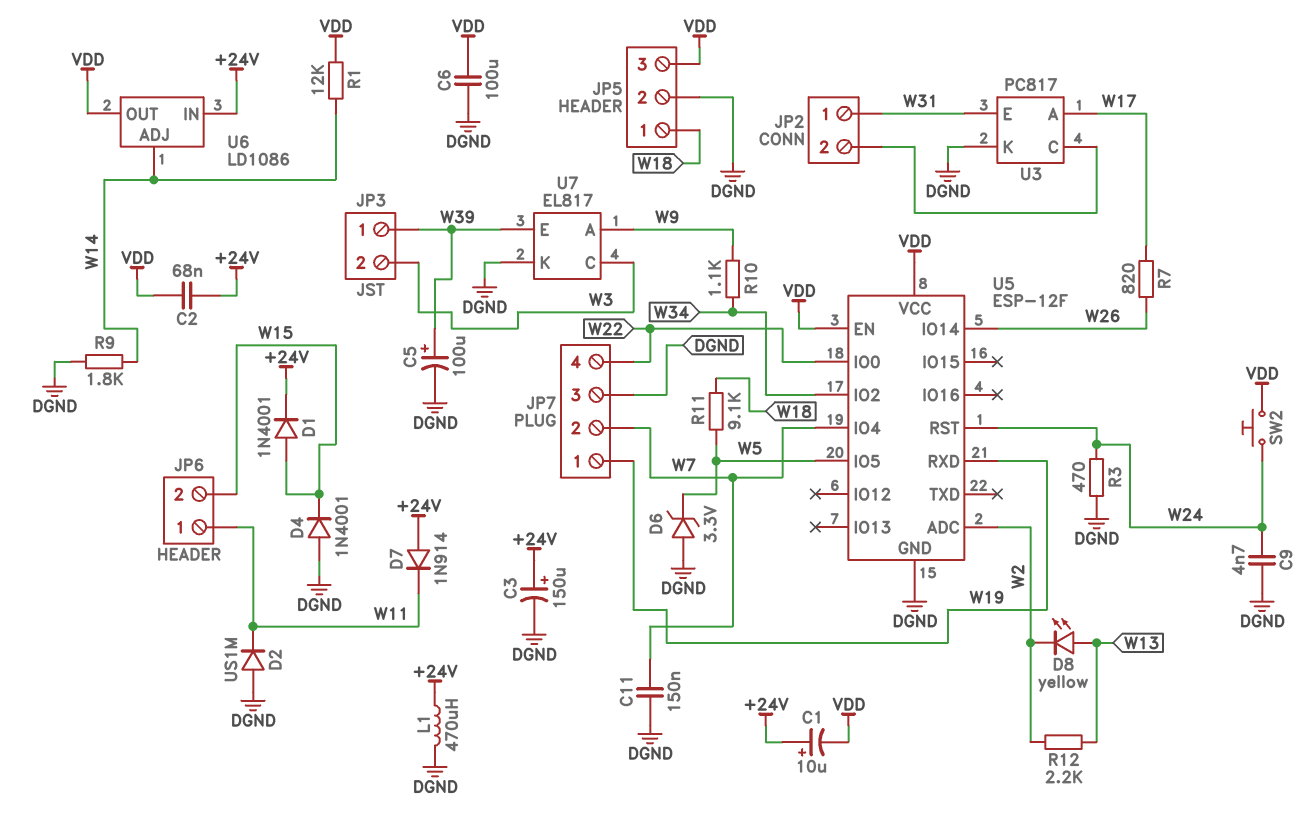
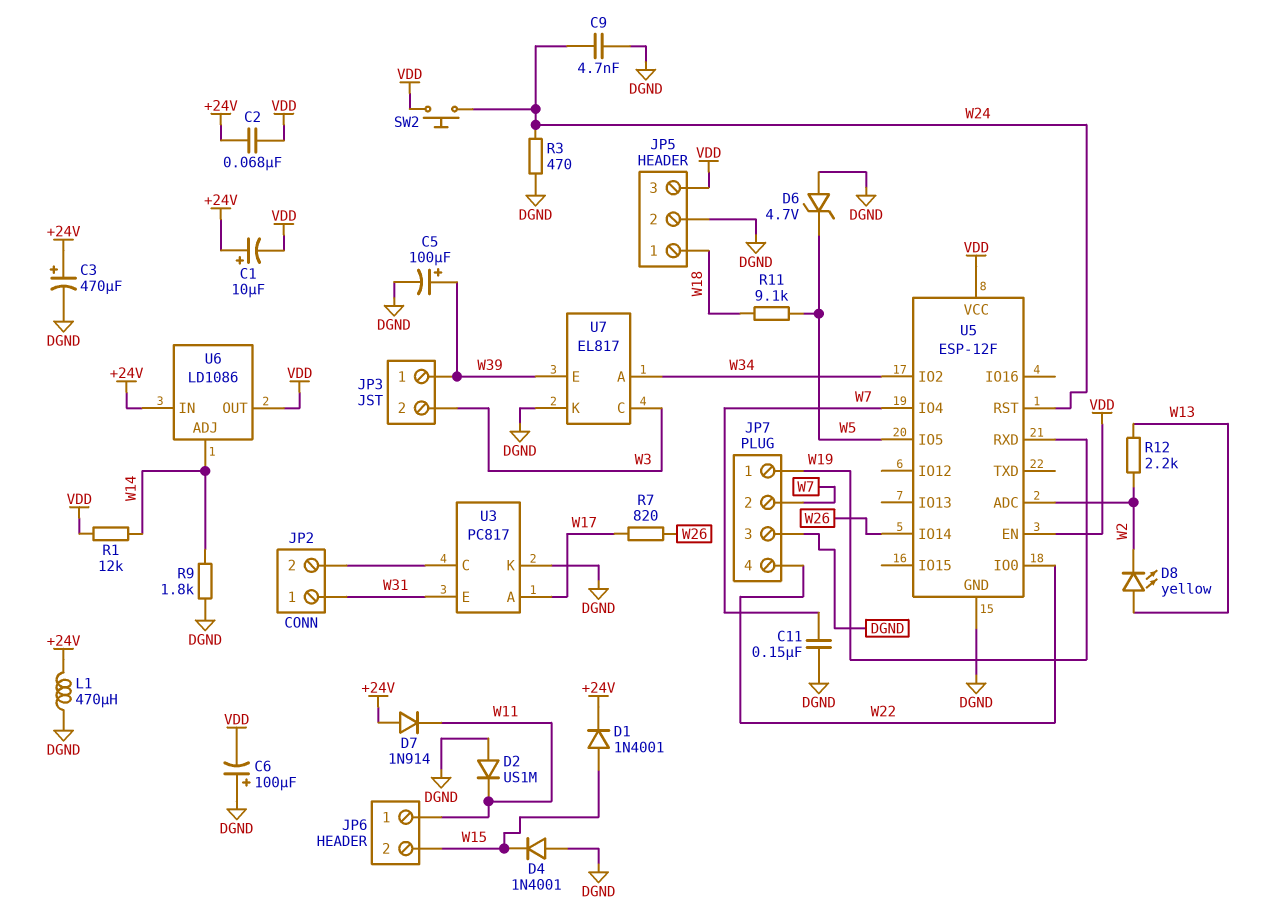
C3: 150uF (plus +24V, minus DGND) -> 470uF (plus +24V, minus DGND)
C6: 100uF (DGND, VDD) -> 100uF (plus DGND, minus VDD)
D6: zener 3.3V (A DGND, K W5) -> zener 4.7V (A DGND, K W5)
R10: 1.1k (W9, W34) -> none
U7 pin A: W9 -> W34

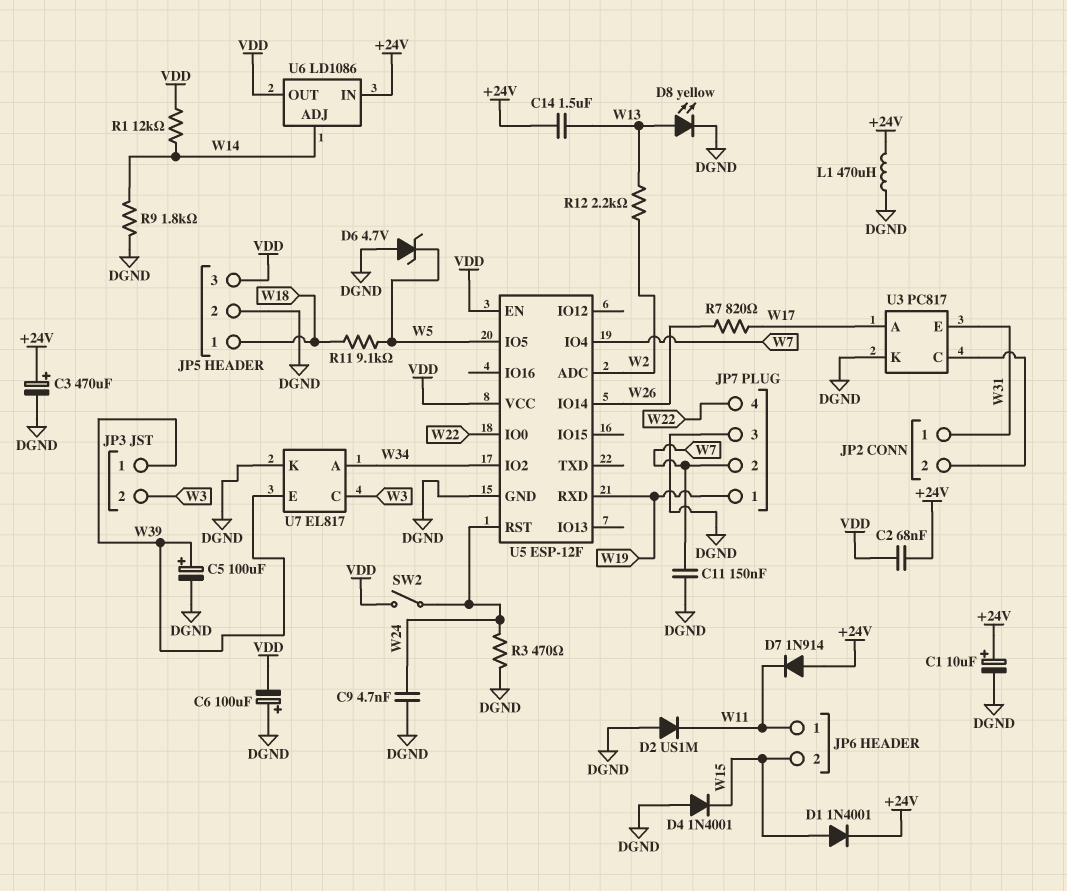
C1: 10uF (plus +24V, minus VDD) -> 10uF (plus +24V, minus DGND)
C14: none -> 1.5uF (+24V, W13)
D8: LED yellow (A W13, K W2) -> LED yellow (A W13, K DGND)
SW2: button (VDD, W24) -> switch (VDD, W24)

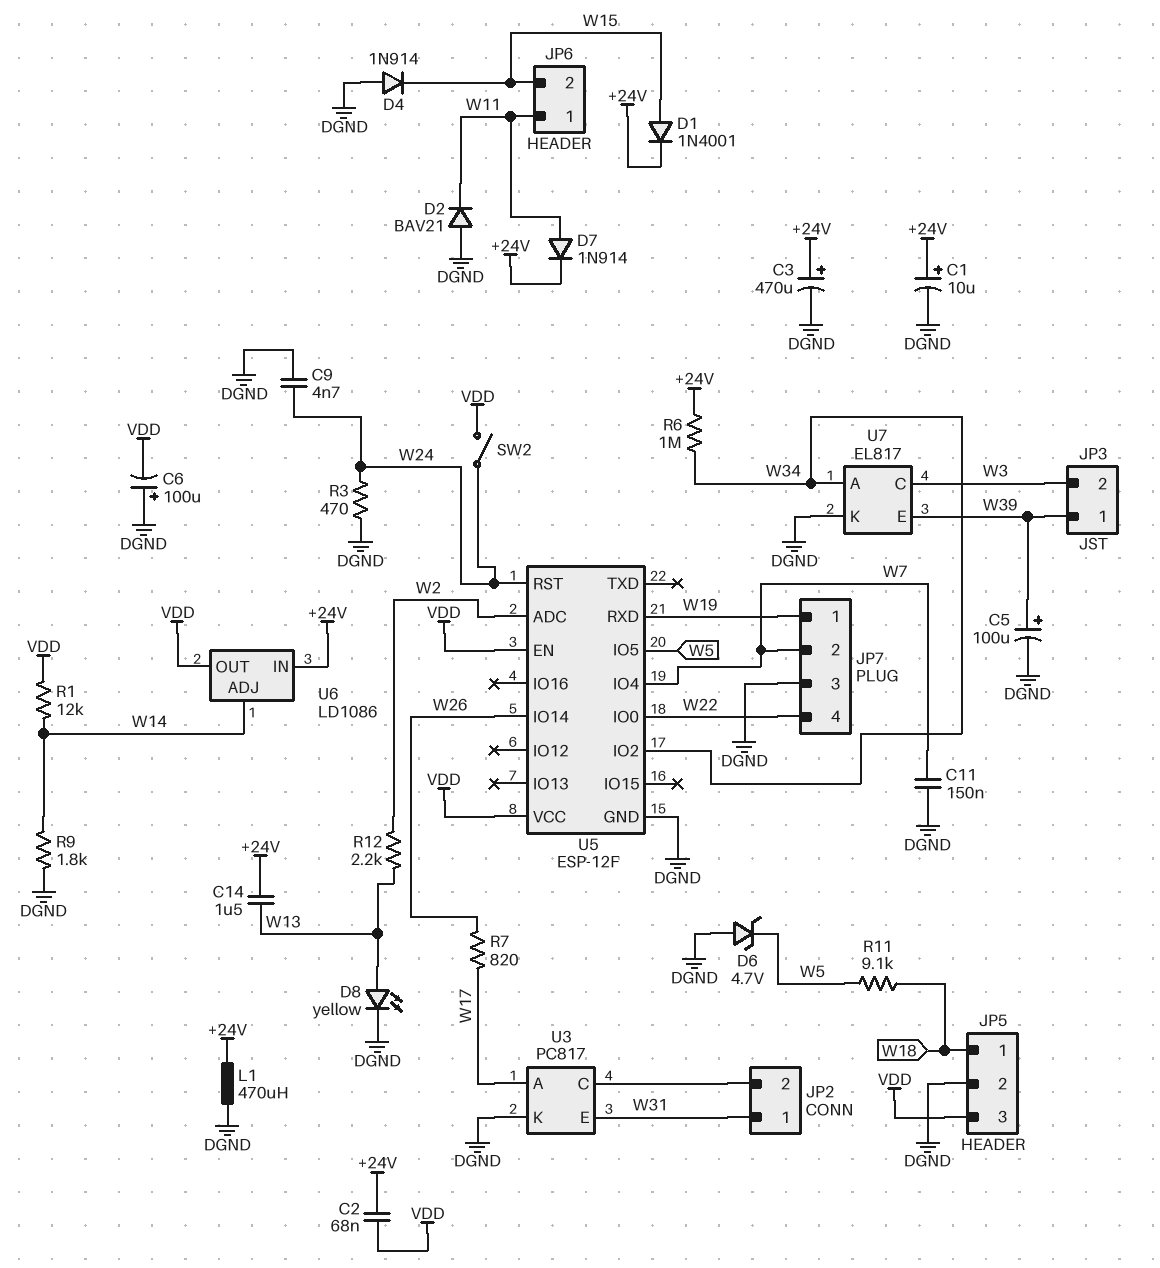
D2: diode US1M (A DGND, K W11) -> diode BAV21 (A DGND, K W11)
D4: diode 1N4001 (A DGND, K W15) -> diode 1N914 (A DGND, K W15)
D7: diode 1N914 (A +24V, K W11) -> diode 1N914 (A W11, K +24V)
R6: none -> 1M (+24V, W34)

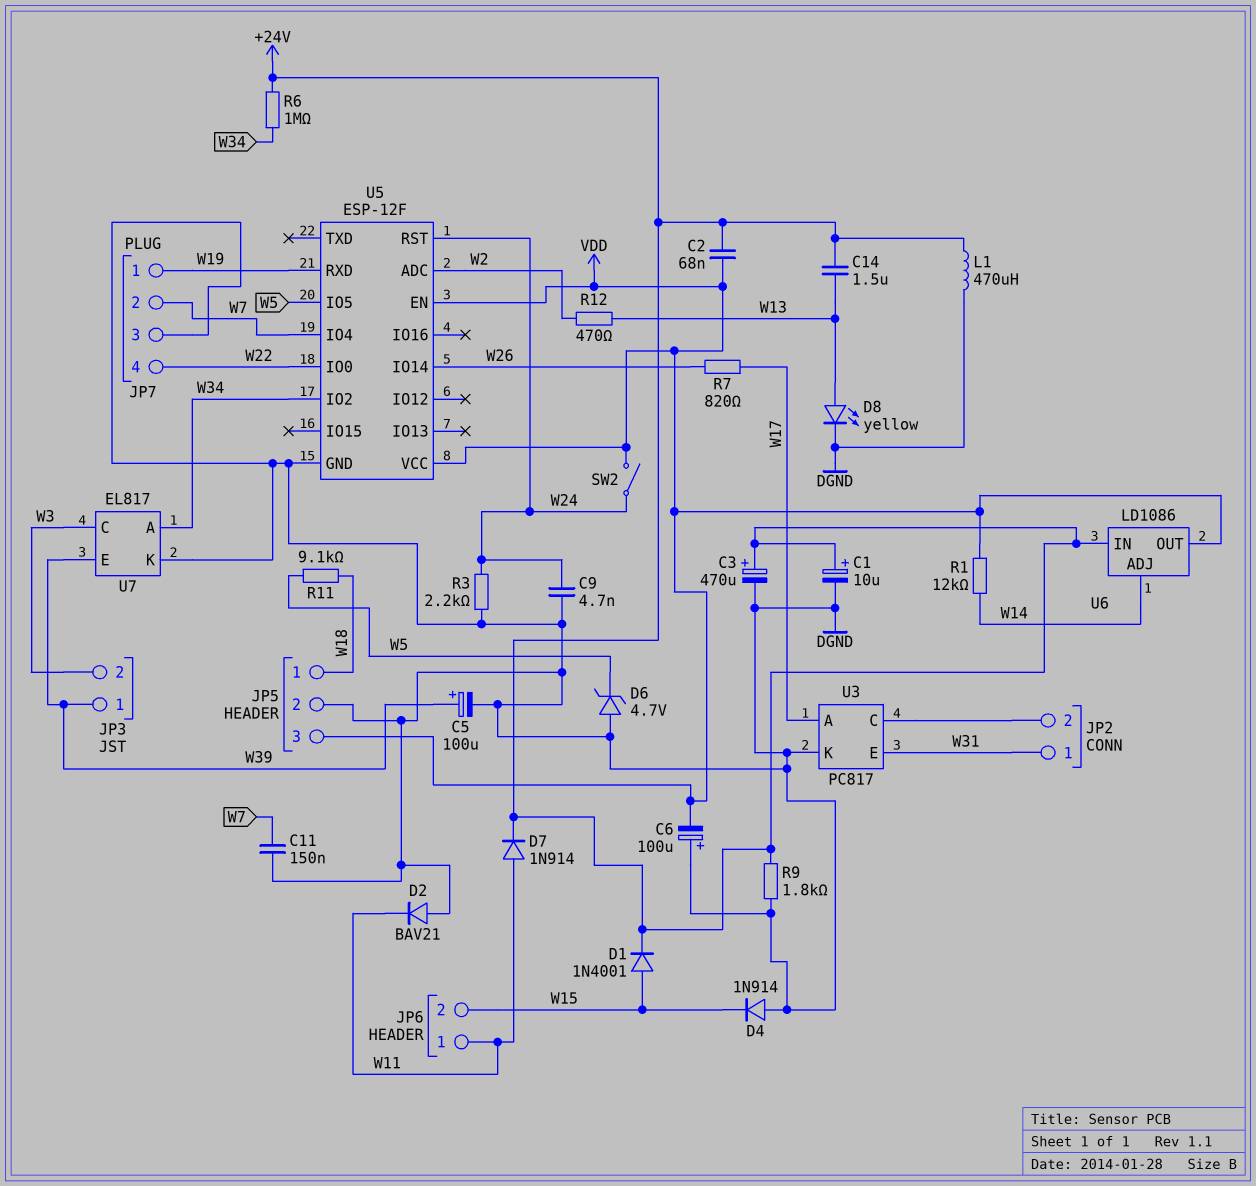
R3: 470 (DGND, W24) -> 2.2k (DGND, W24)
R9: 1.8k (DGND, W14) -> 1.8k (+24V, DGND)
R12: 2.2k (W2, W13) -> 470 (W2, W13)

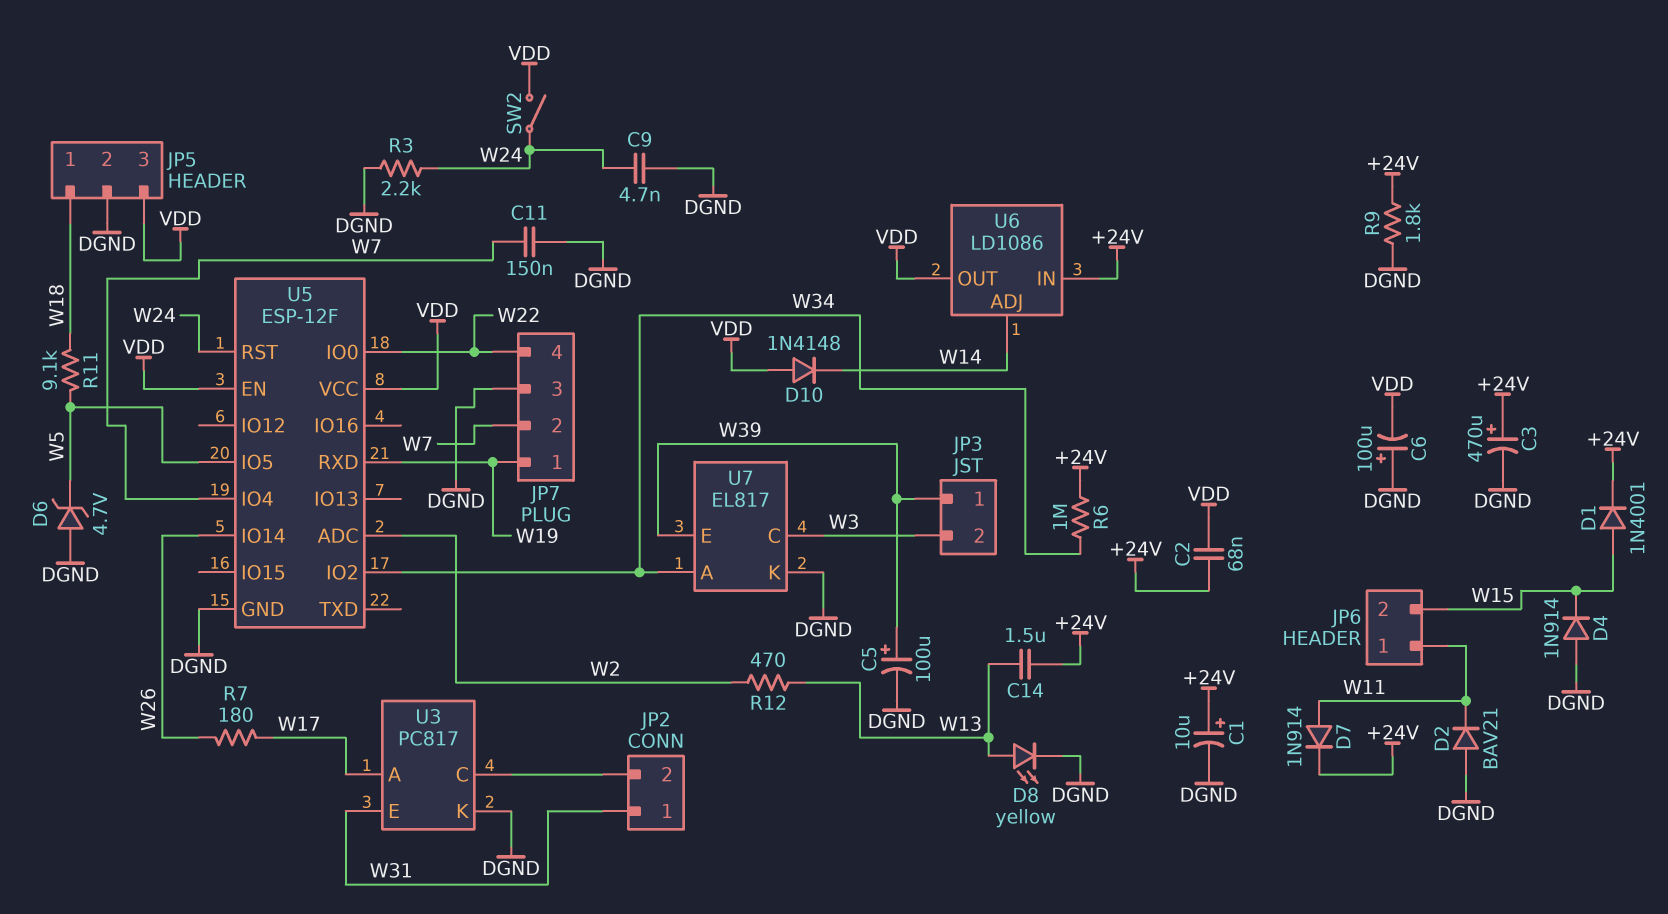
D10: none -> diode 1N4148 (A VDD, K W14)
L1: 470uH (+24V, DGND) -> none
R1: 12k (VDD, W14) -> none
R7: 820 (W17, W26) -> 180 (W17, W26)

